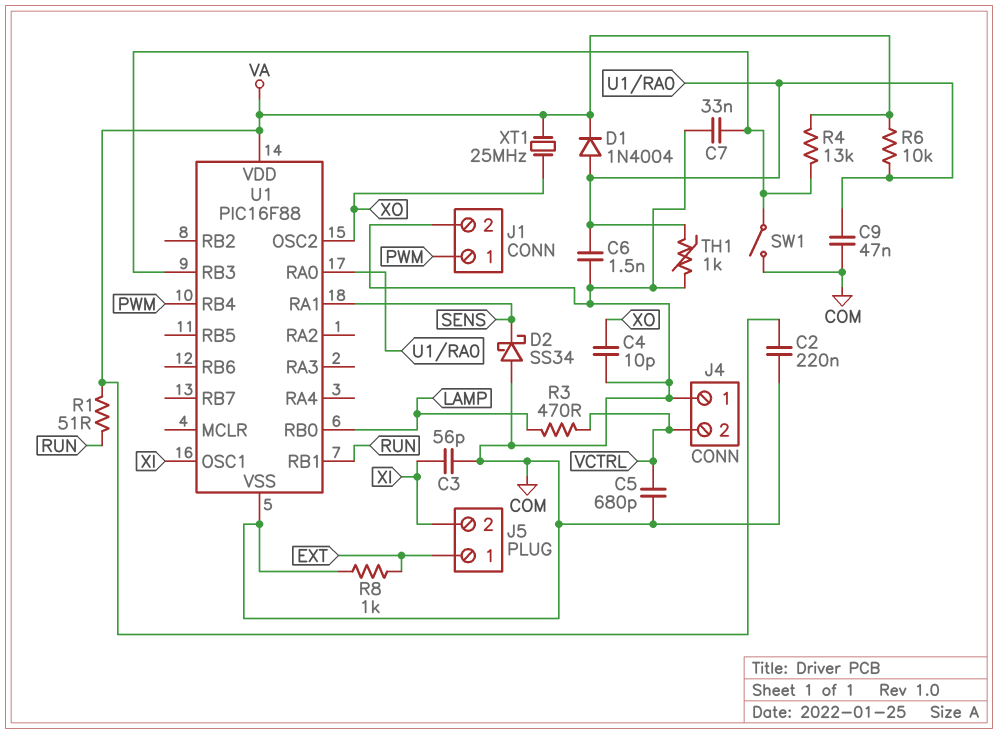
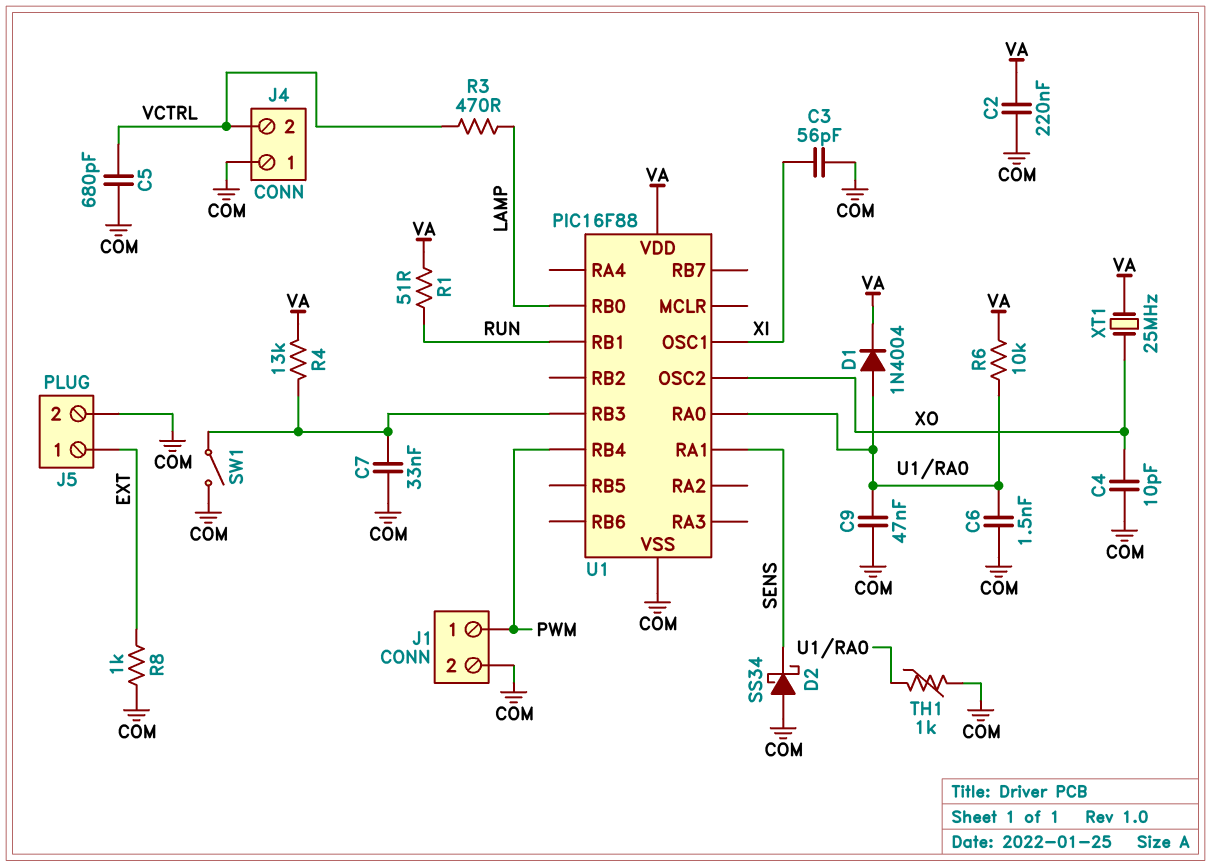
J5 pin 2: XI -> COM

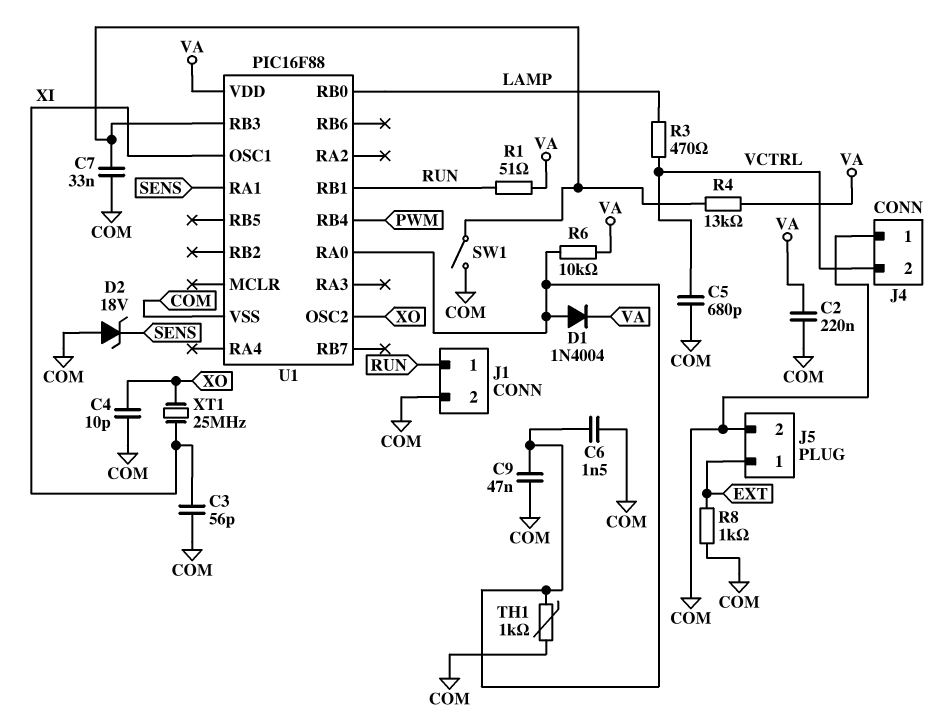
D2: schottky SS34 (A COM, K SENS) -> zener 18V (A COM, K SENS)
J1 pin 1: PWM -> RUN
XT1: 25MHz (VA, XO) -> 25MHz (XI, XO)

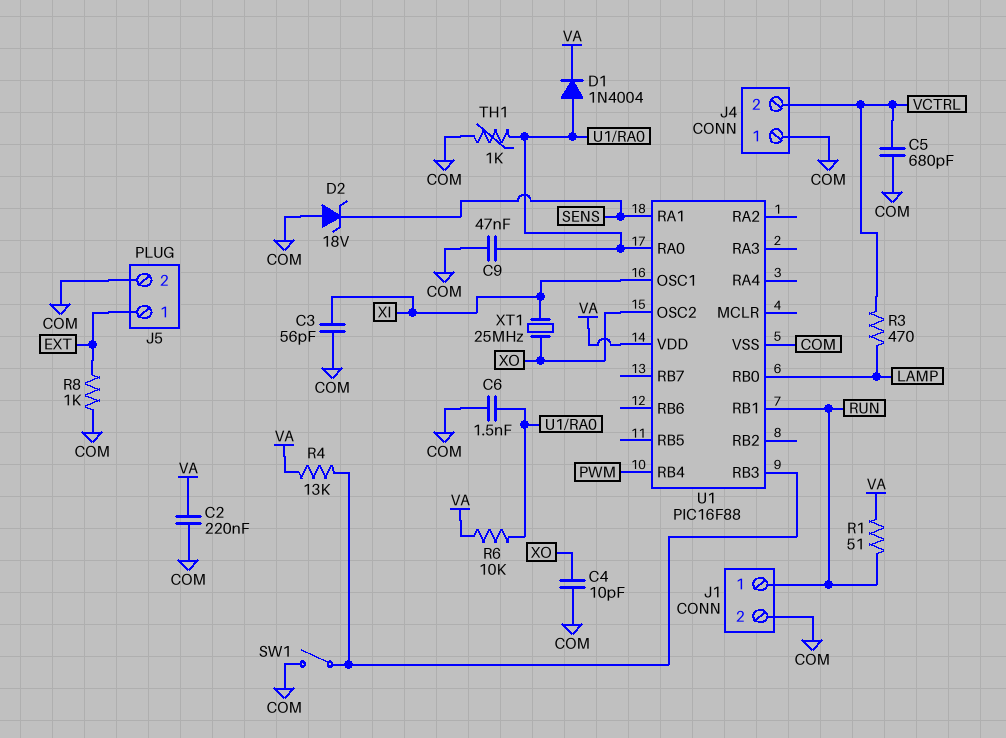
C7: 33nF (COM, U1/RB3) -> none

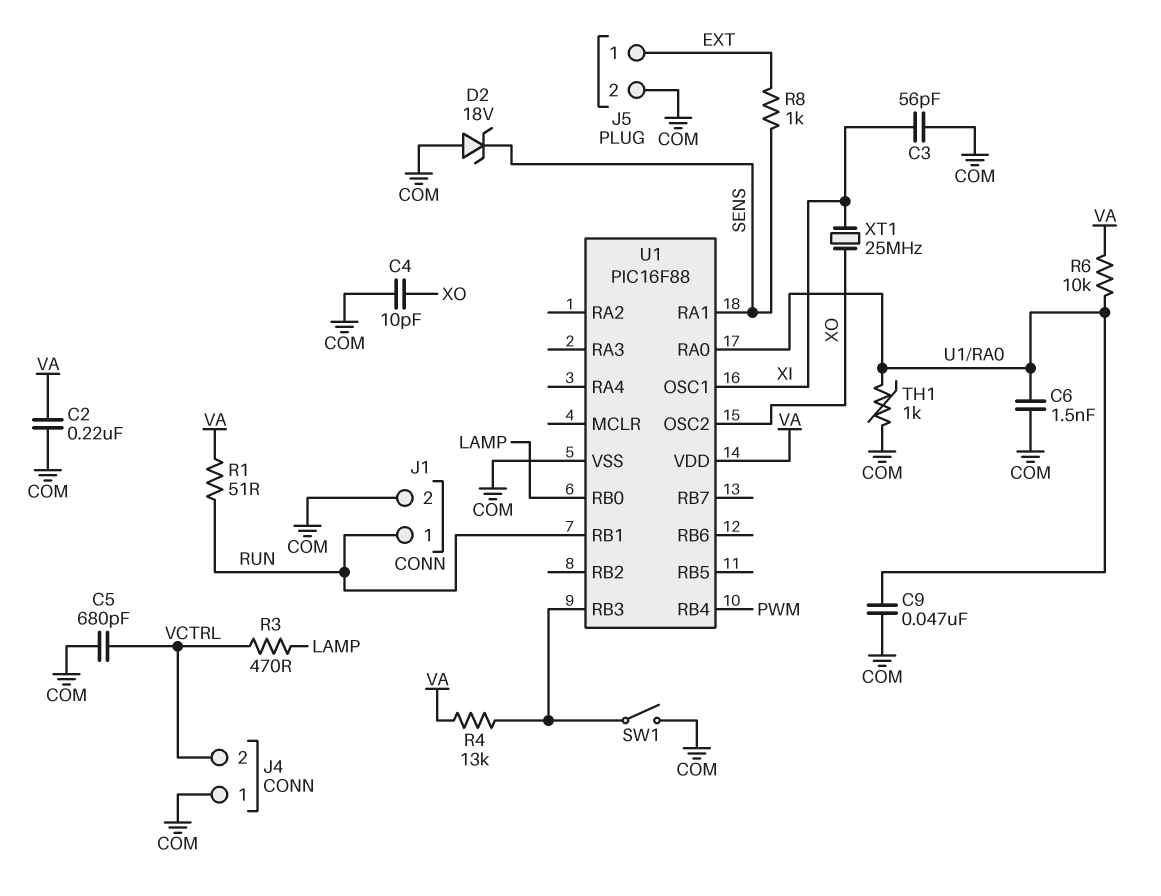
D1: diode 1N4004 (A U1/RA0, K VA) -> none
R8: 1k (COM, EXT) -> 1k (EXT, SENS)

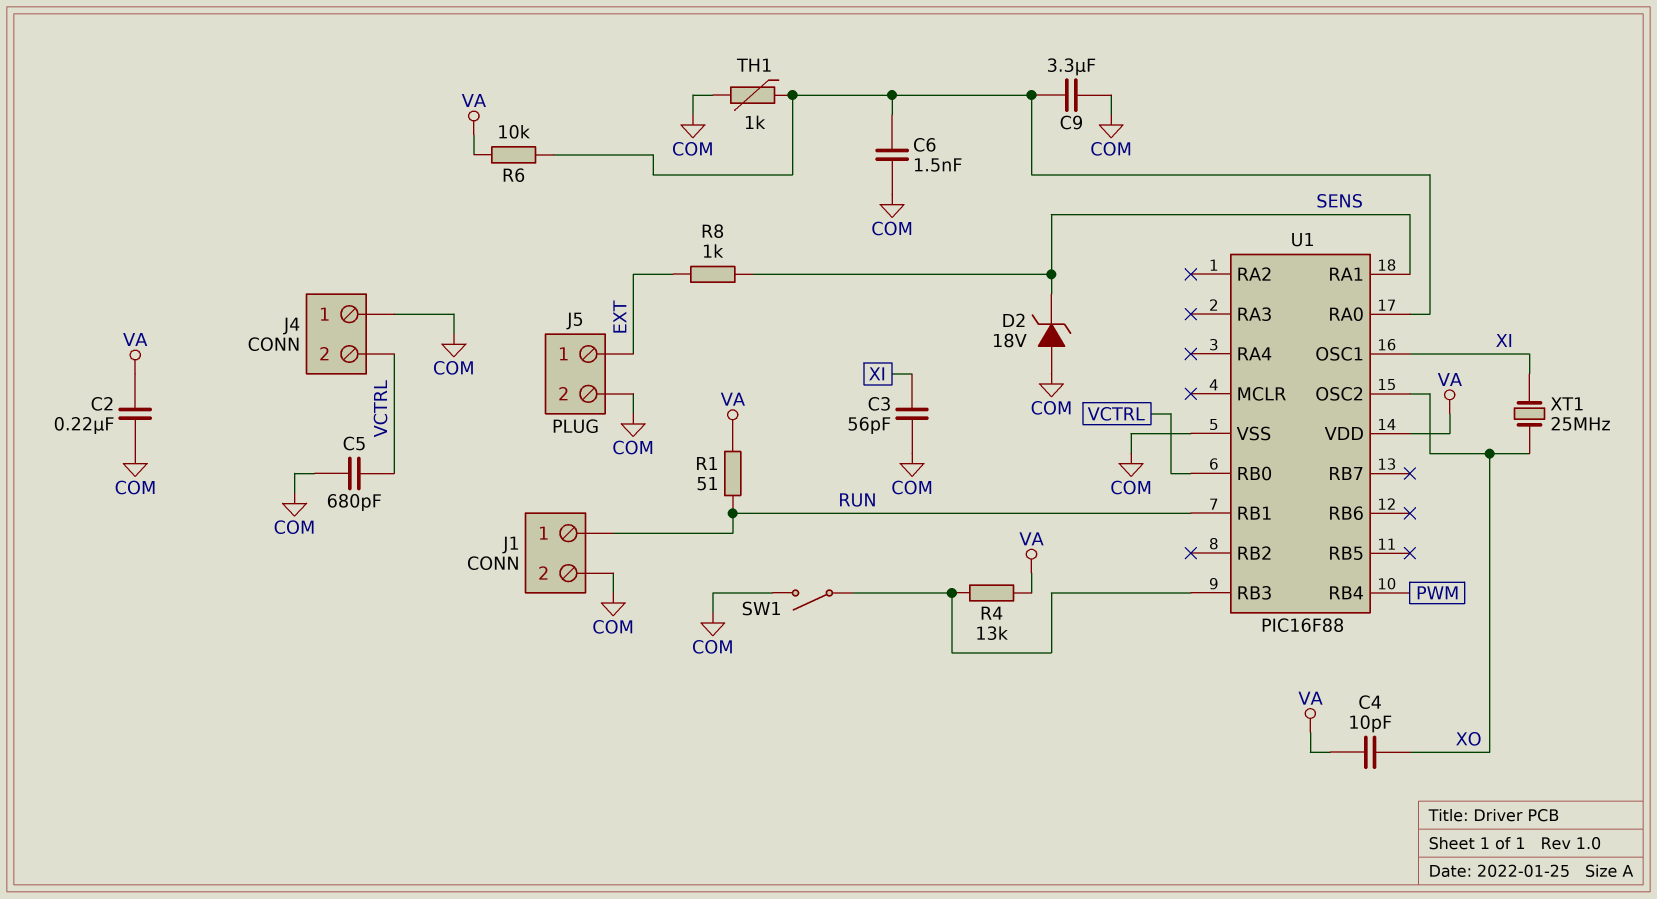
C4: 10pF (COM, XO) -> 10pF (VA, XO)
C9: 47nF (COM, U1/RA0) -> 3.3uF (COM, U1/RA0)
R3: 470 (LAMP, VCTRL) -> none
U1 pin RB0: LAMP -> VCTRL

